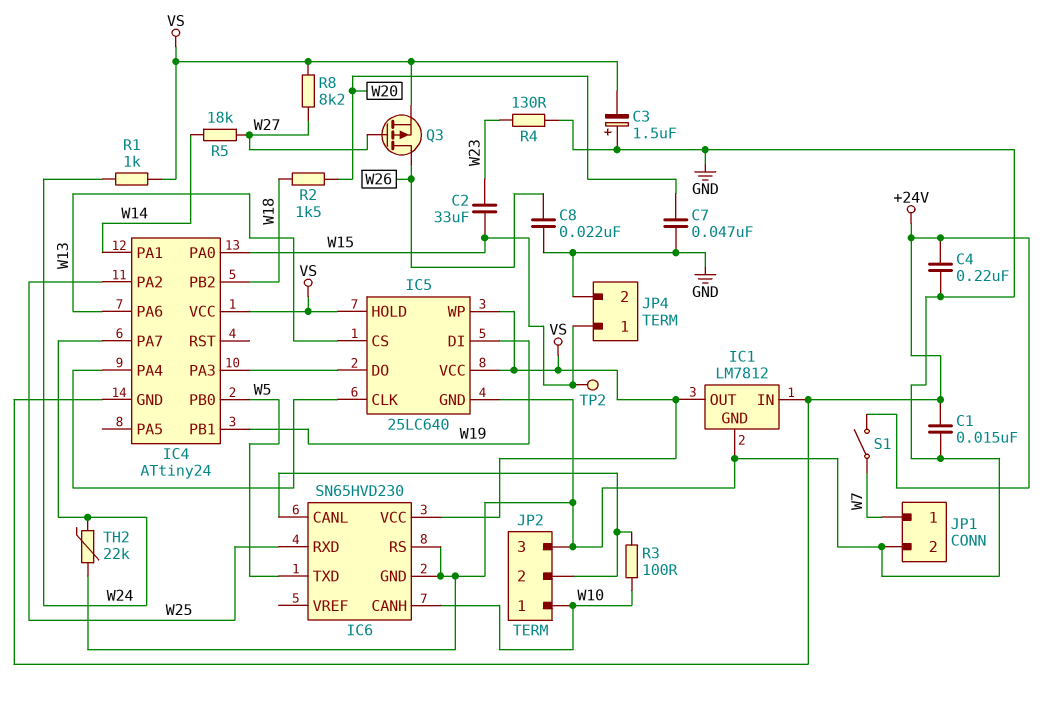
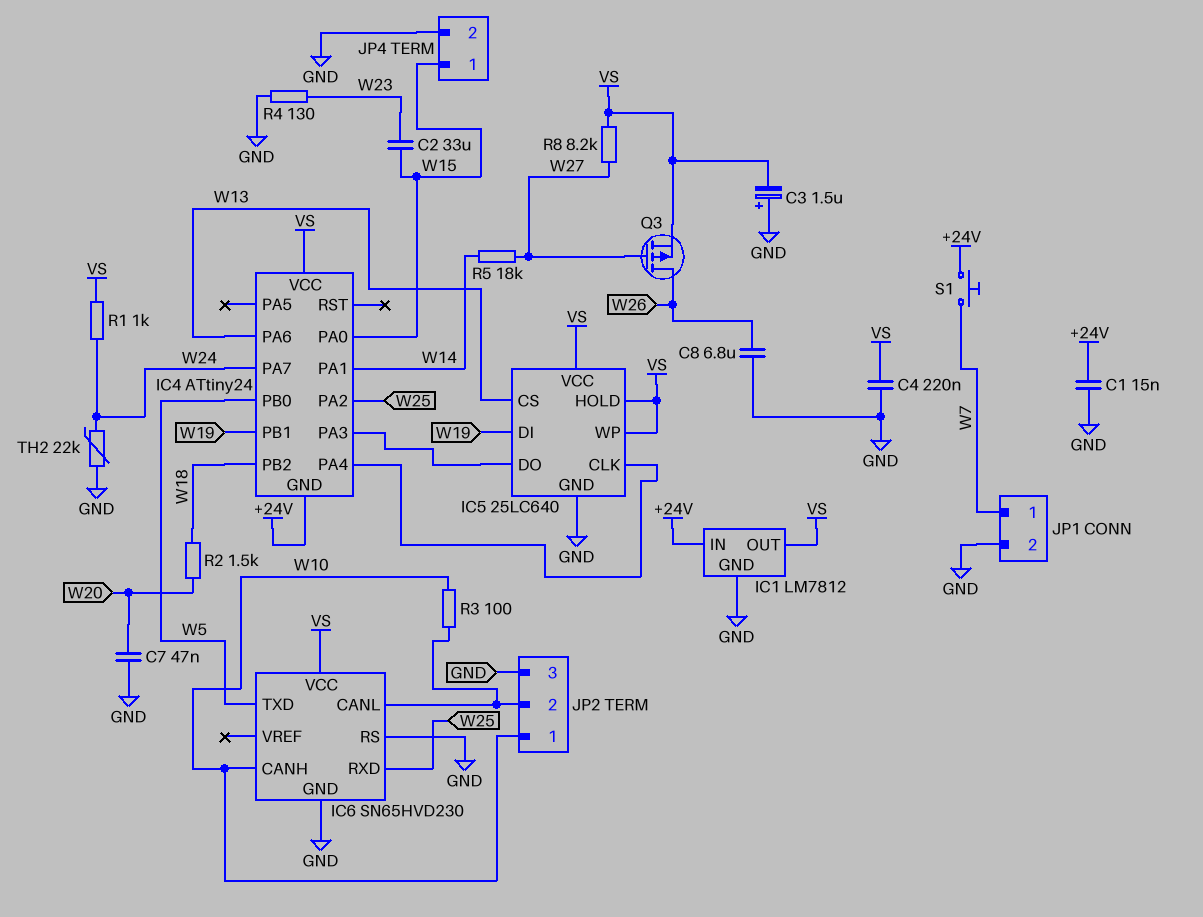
C4: 220nF (+24V, GND) -> 220nF (GND, VS)
C8: 22nF (GND, W26) -> 6.8uF (GND, W26)
S1: switch (+24V, W7) -> button (+24V, W7)
TP2: test point (W15) -> none

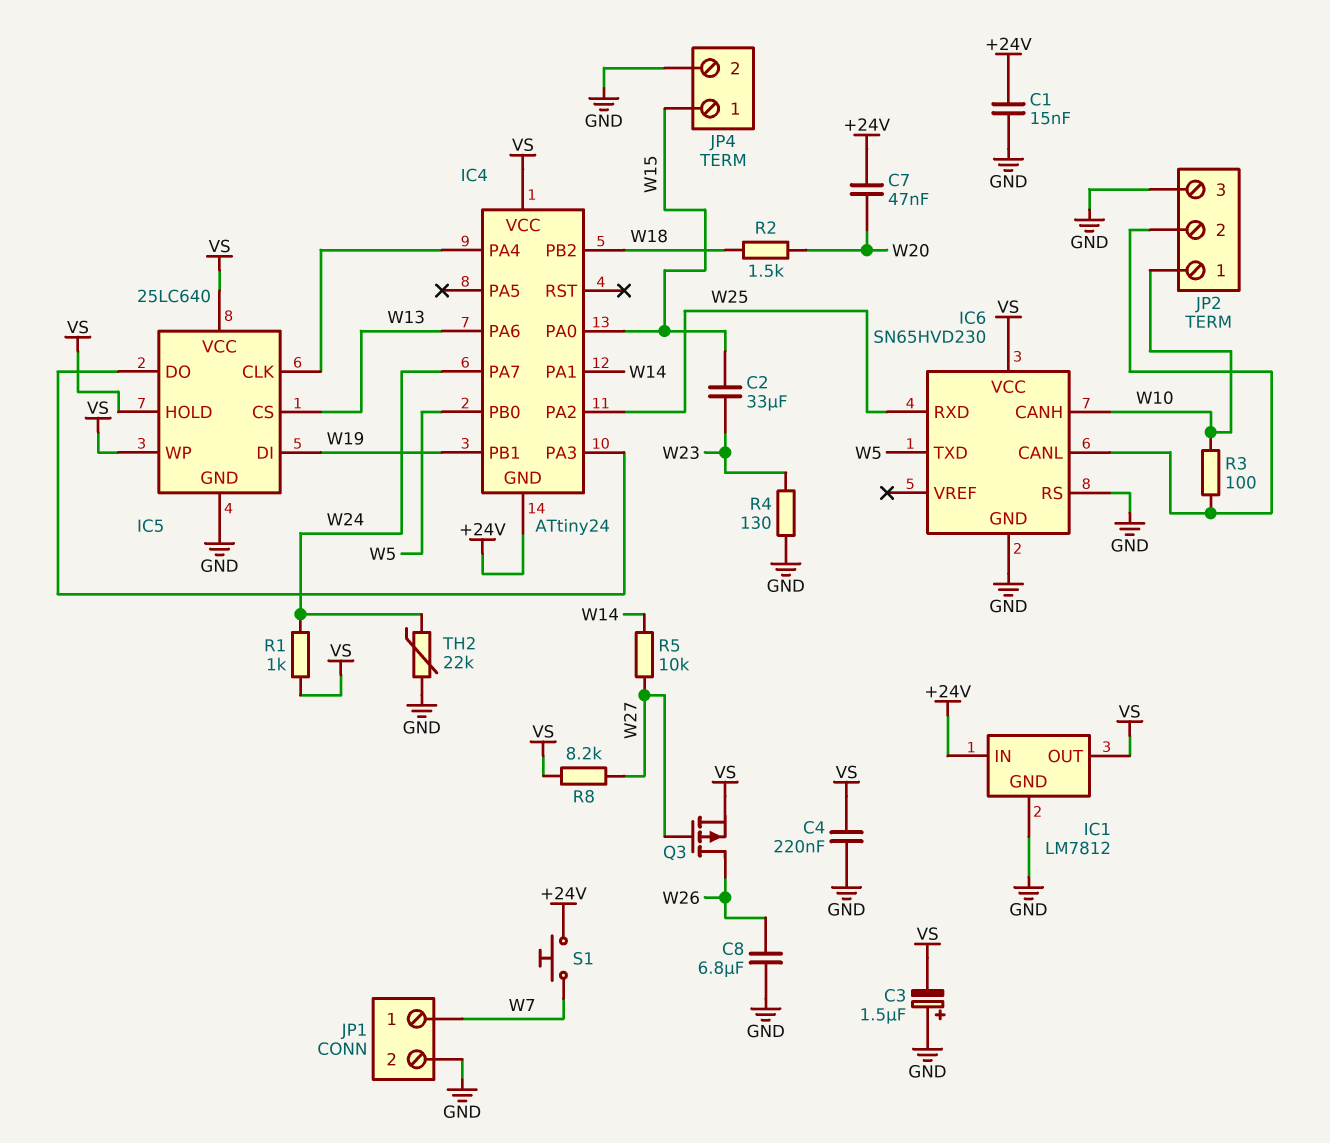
C7: 47nF (GND, W20) -> 47nF (+24V, W20)
R5: 18k (W14, W27) -> 10k (W14, W27)

